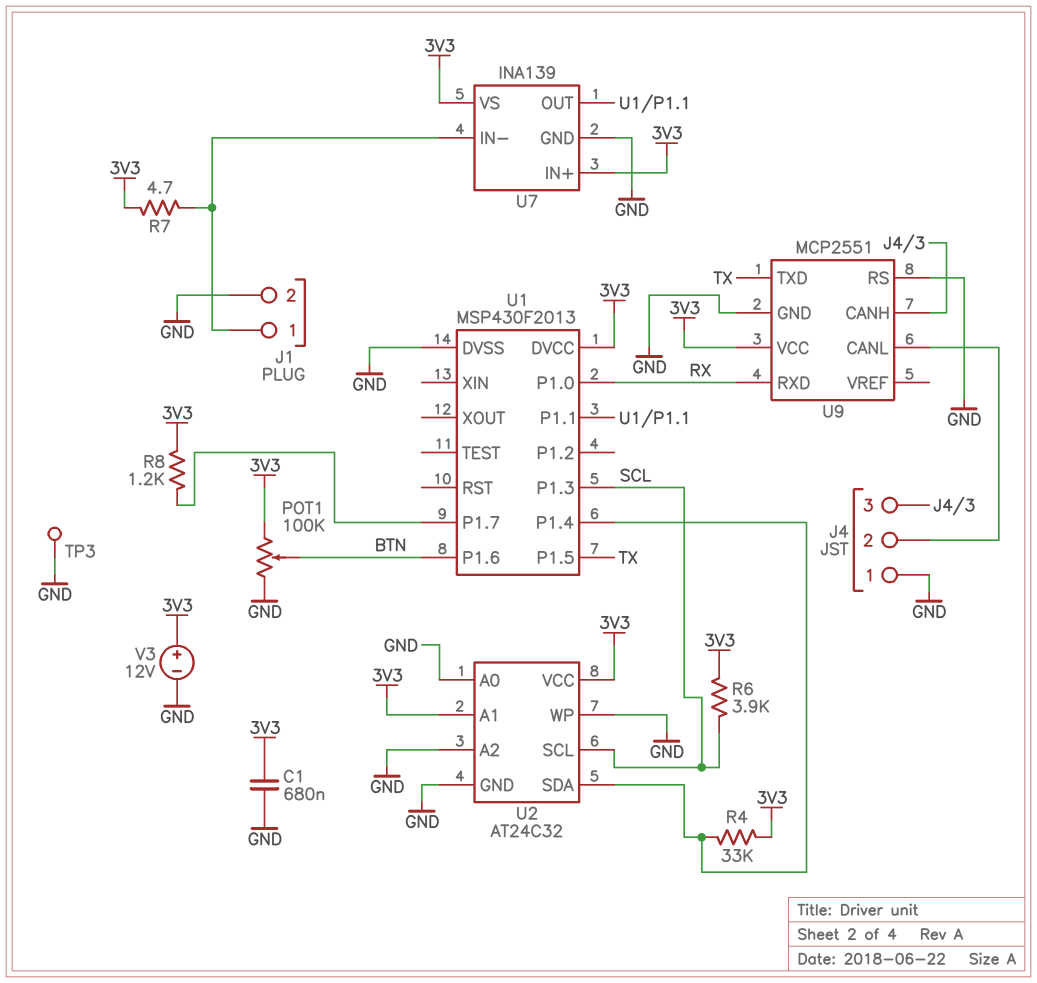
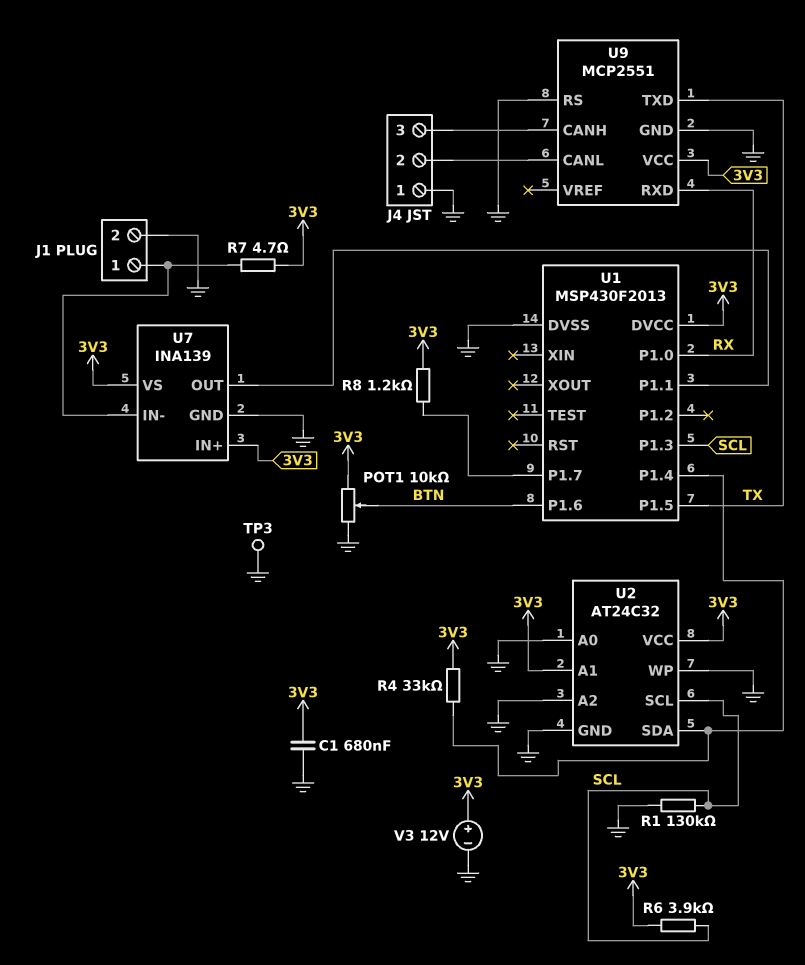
POT1: 100k (3V3, GND, wiper BTN) -> 10k (3V3, GND, wiper BTN)
R1: none -> 130k (GND, SCL)

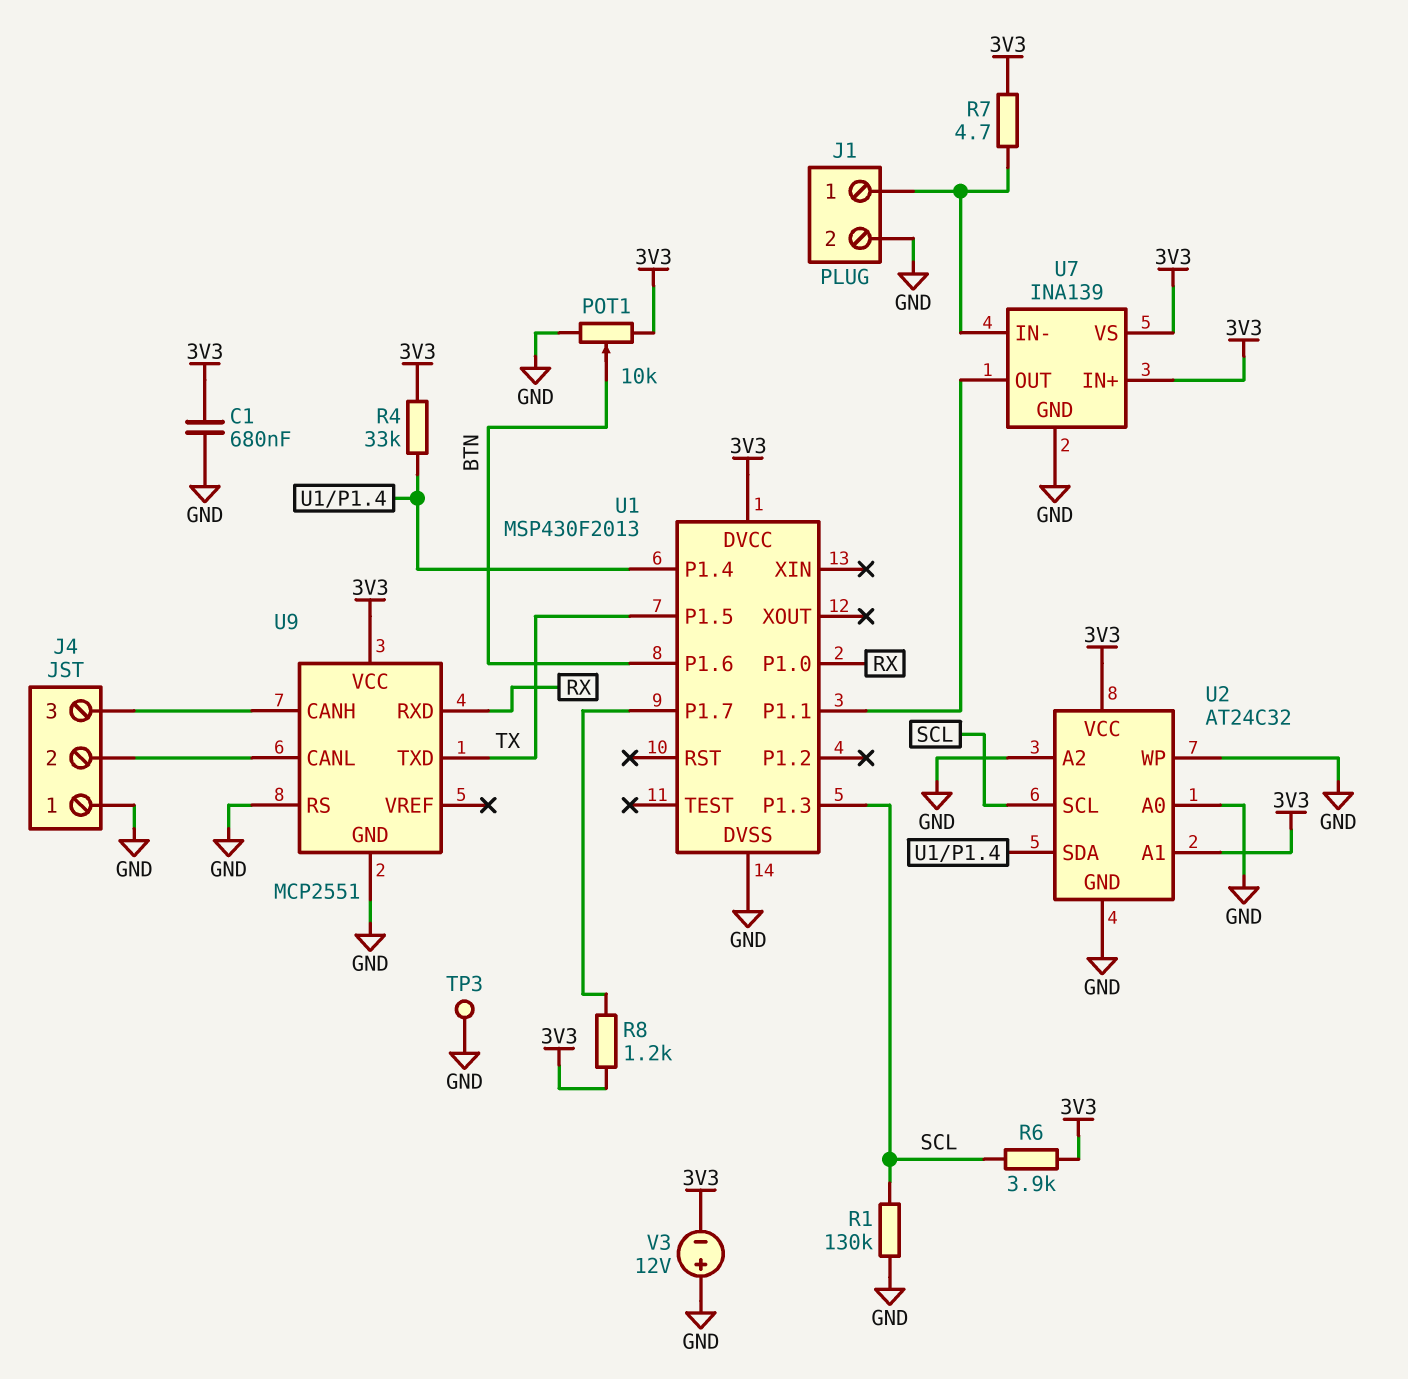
V3: 12V (plus 3V3, minus GND) -> 12V (plus GND, minus 3V3)

